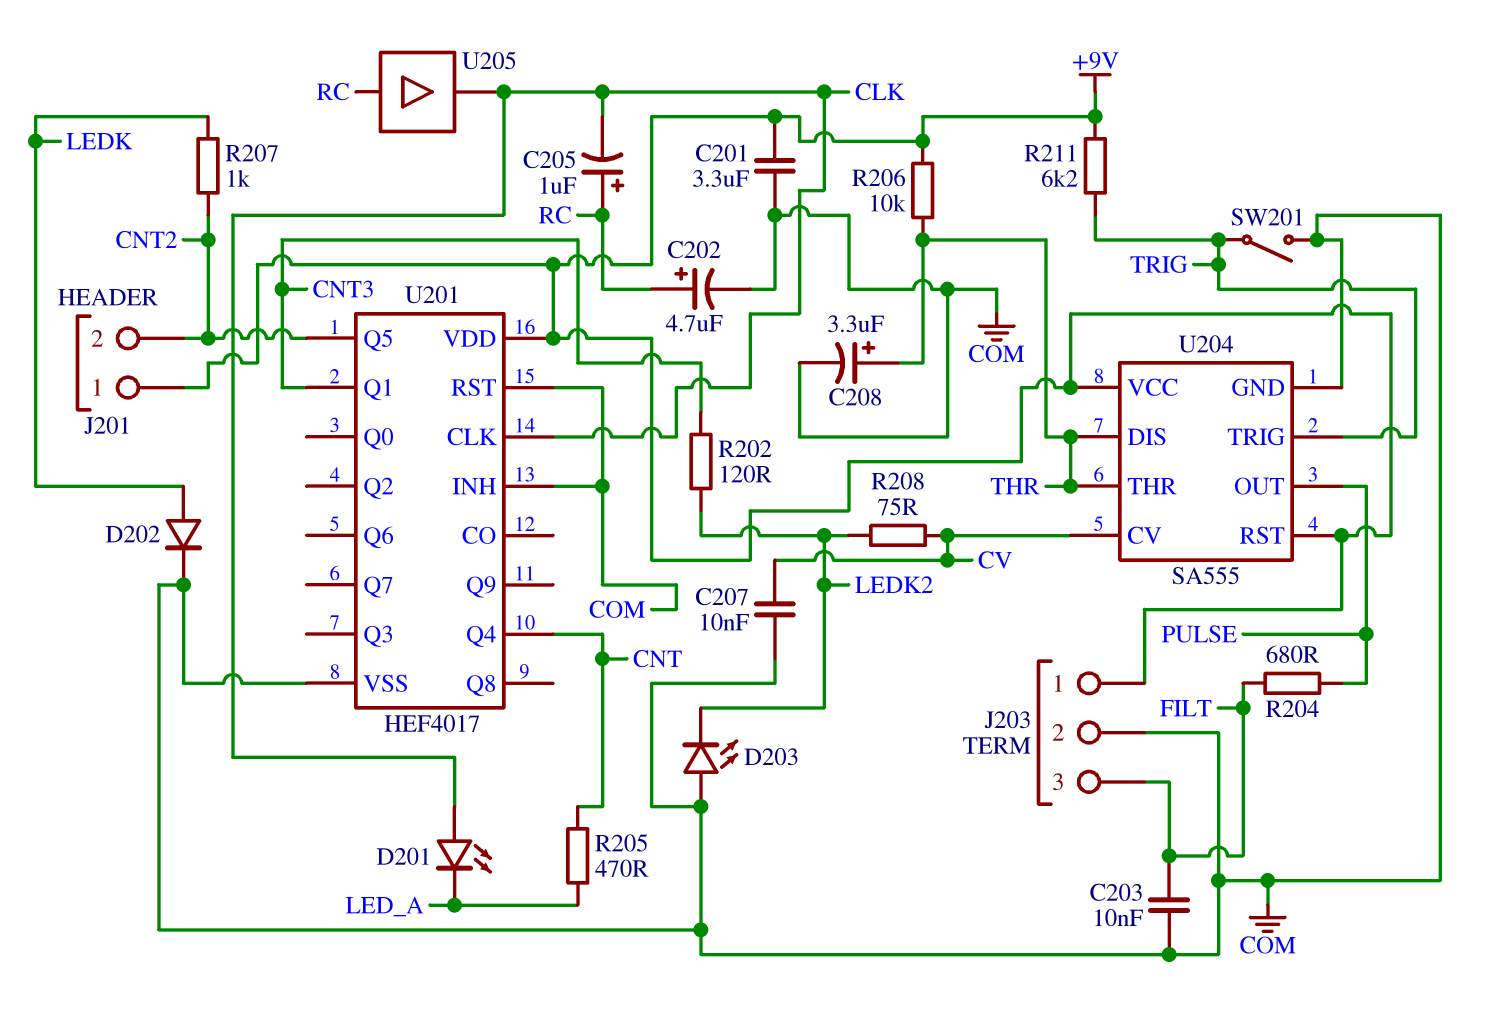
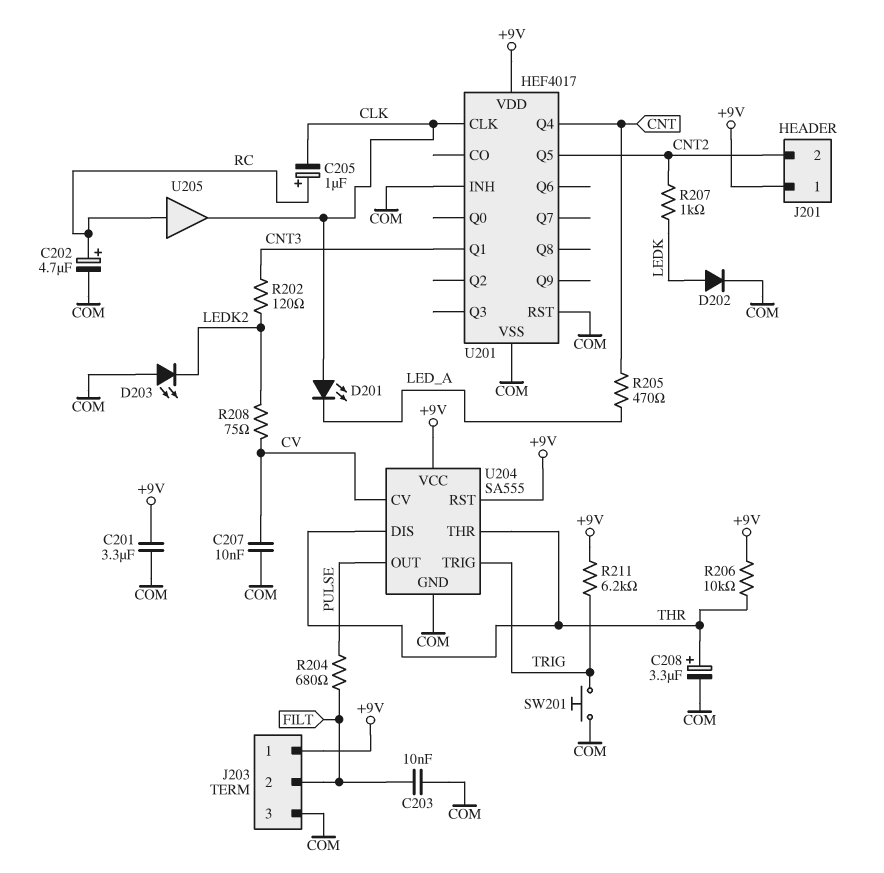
J203 pin 2: COM -> FILT
J203 pin 3: FILT -> COM
SW201: switch (COM, TRIG) -> button (COM, TRIG)

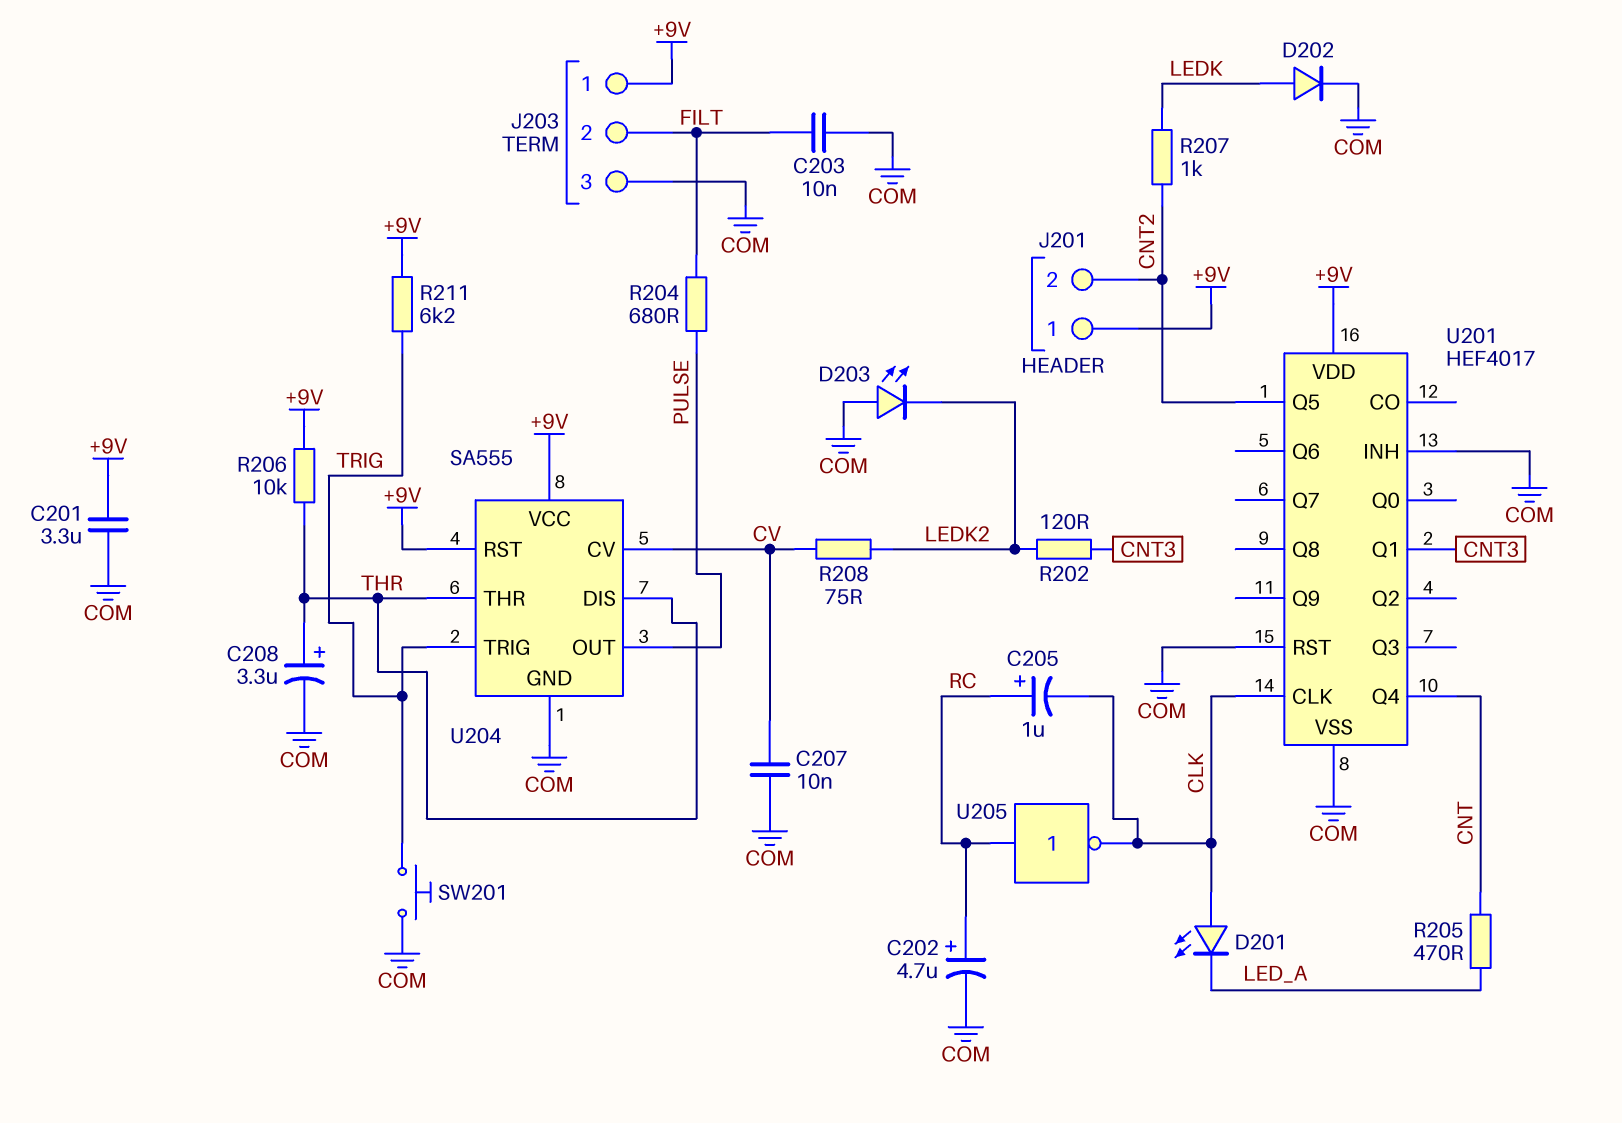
U205: buffer (in RC, out CLK) -> NOT (in RC, out CLK)

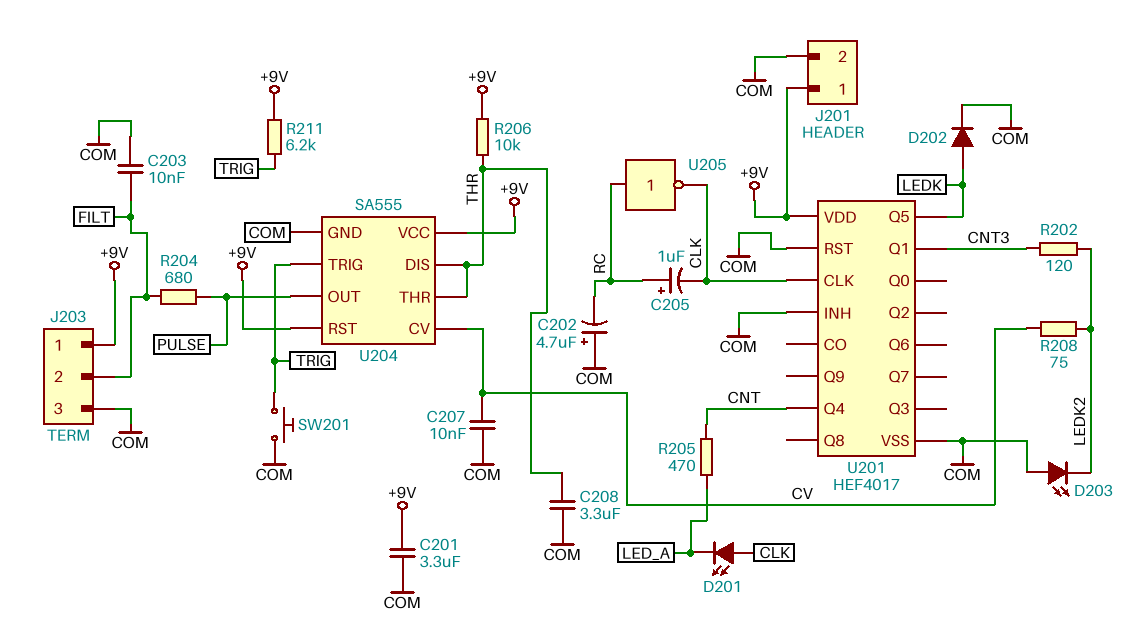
C202: 4.7uF (plus RC, minus COM) -> 4.7uF (plus COM, minus RC)
C208: 3.3uF (plus THR, minus COM) -> 3.3uF (COM, THR)
J201 pin 2: CNT2 -> COM
R207: 1k (CNT2, LEDK) -> none
U201 pin Q5: CNT2 -> LEDK

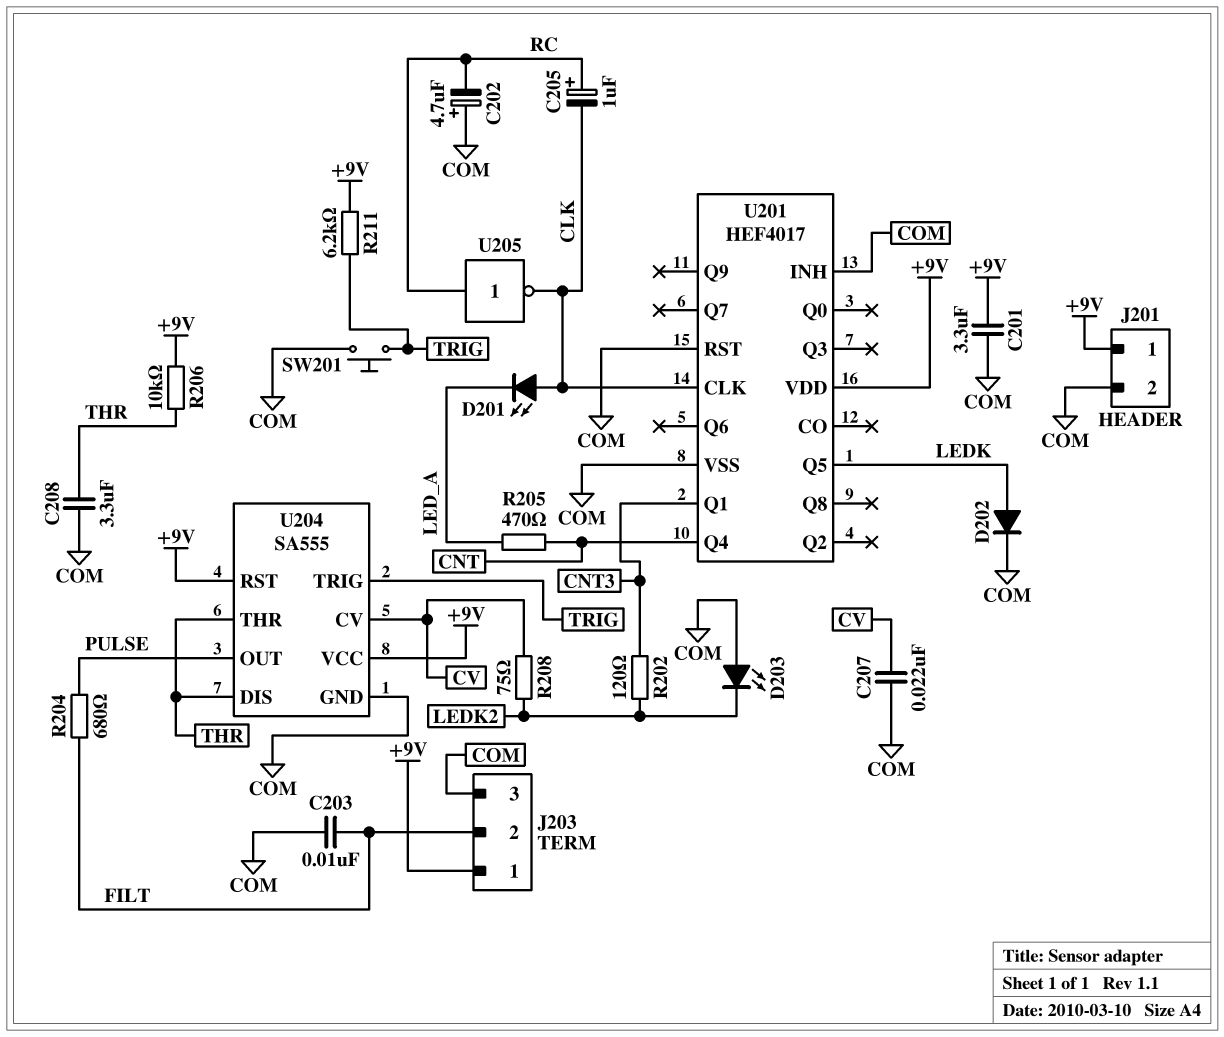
C207: 10nF (COM, CV) -> 22nF (COM, CV)

